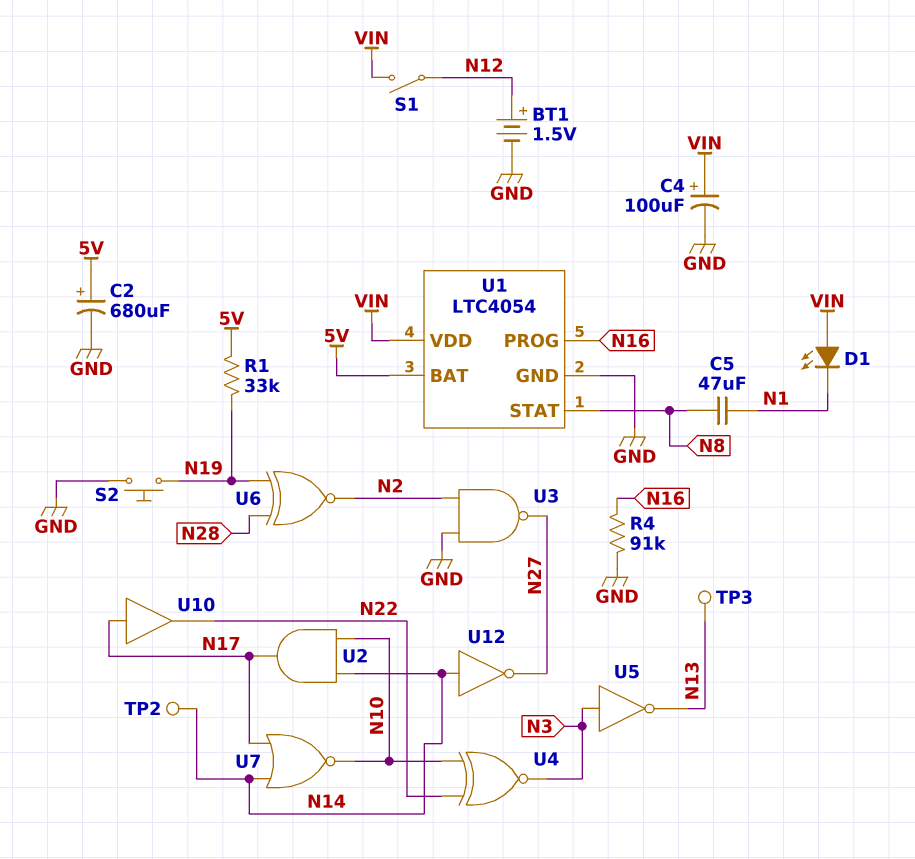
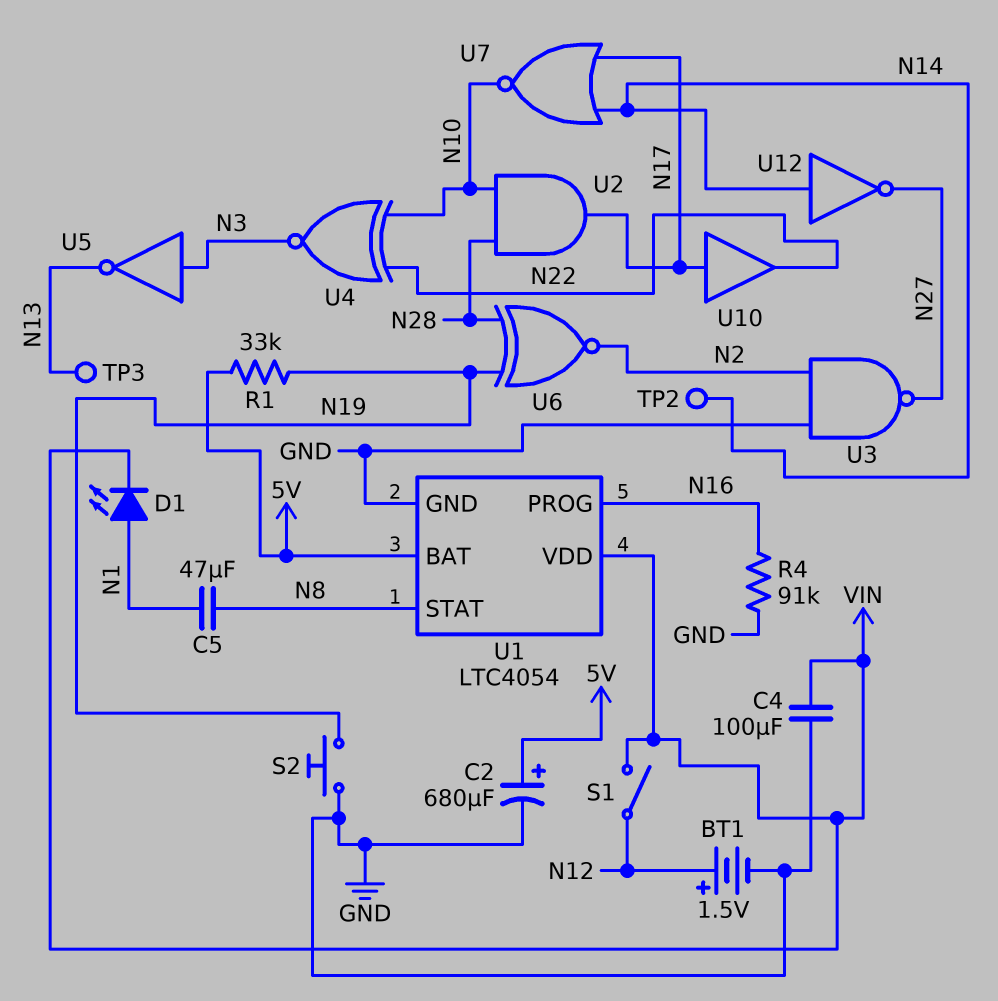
C4: 100uF (plus VIN, minus GND) -> 100uF (GND, VIN)
D1: LED (A VIN, K N1) -> LED (A N1, K VIN)
U2: AND (in N10, in N14, out N17) -> AND (in N10, in N28, out N17)

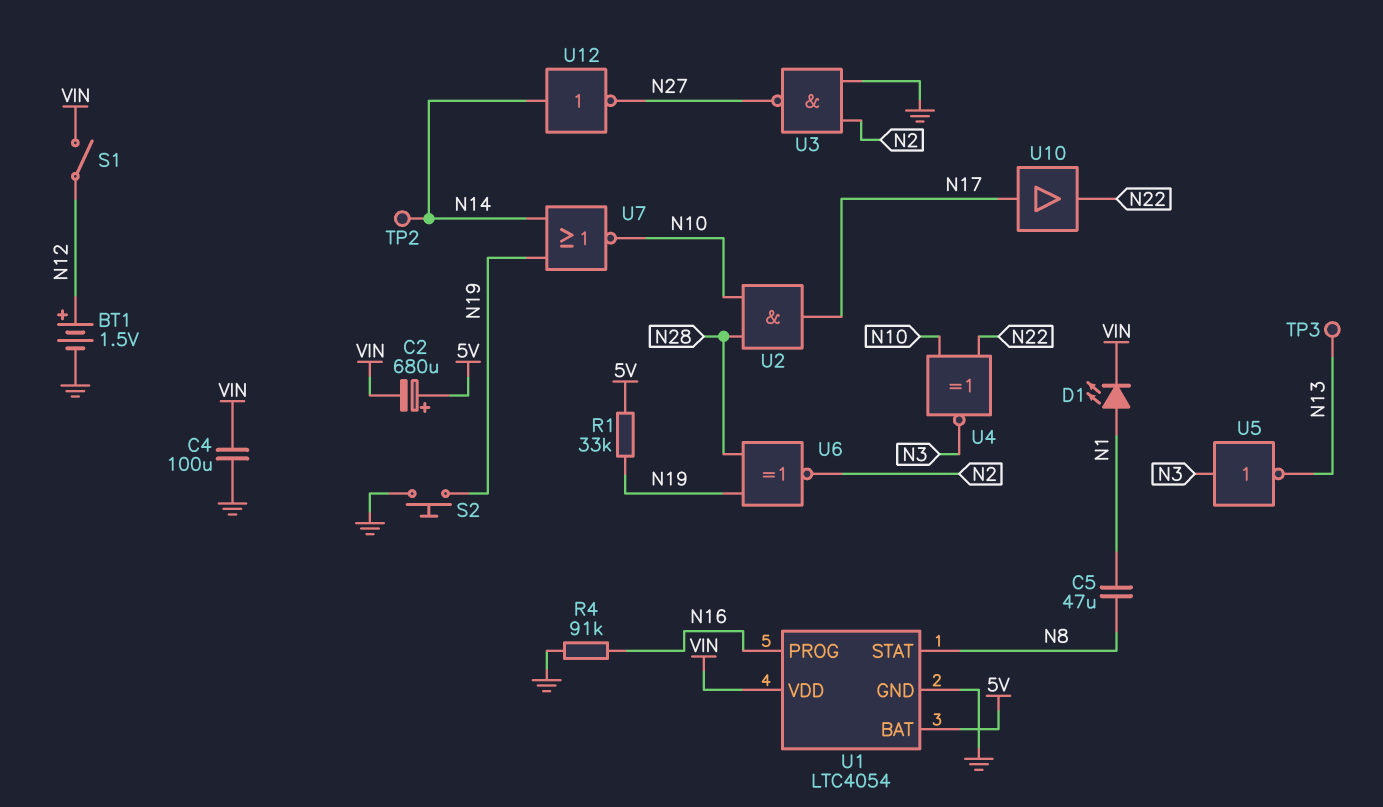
C2: 680uF (plus 5V, minus GND) -> 680uF (plus 5V, minus VIN)
U7: NOR (in N14, in N17, out N10) -> NOR (in N14, in N19, out N10)

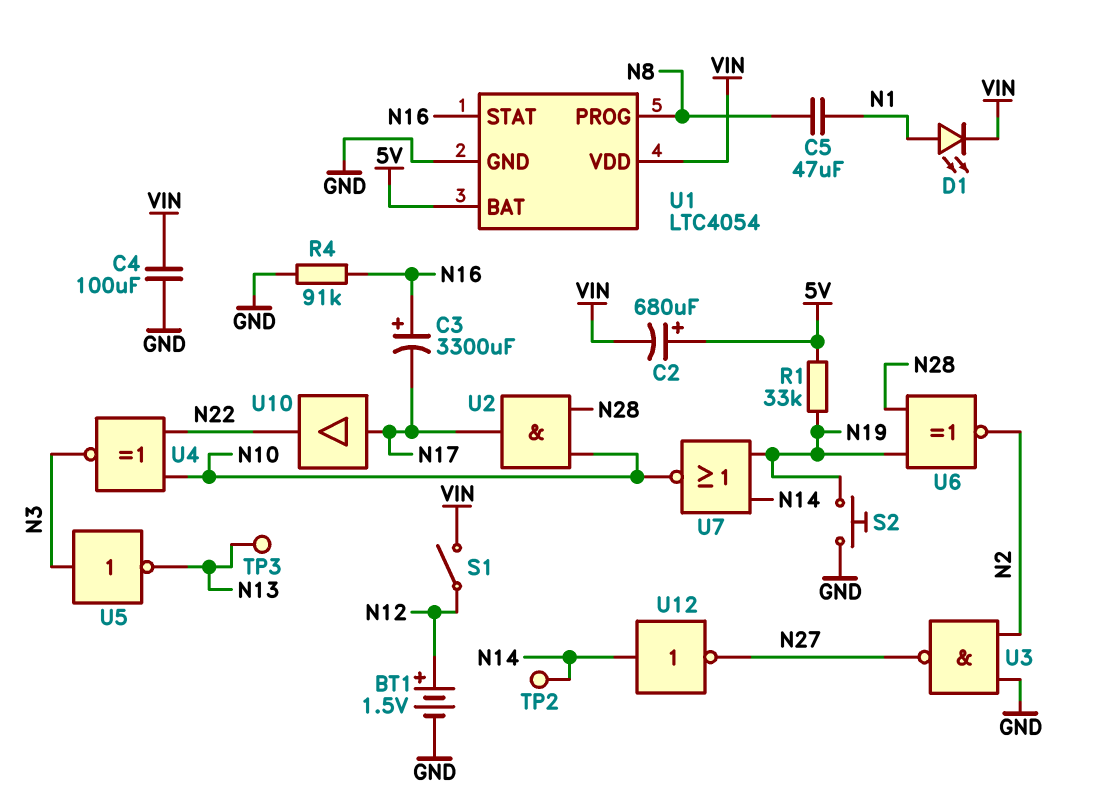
C3: none -> 3300uF (plus N16, minus N17)
U1 pin PROG: N16 -> N8
U1 pin STAT: N8 -> N16

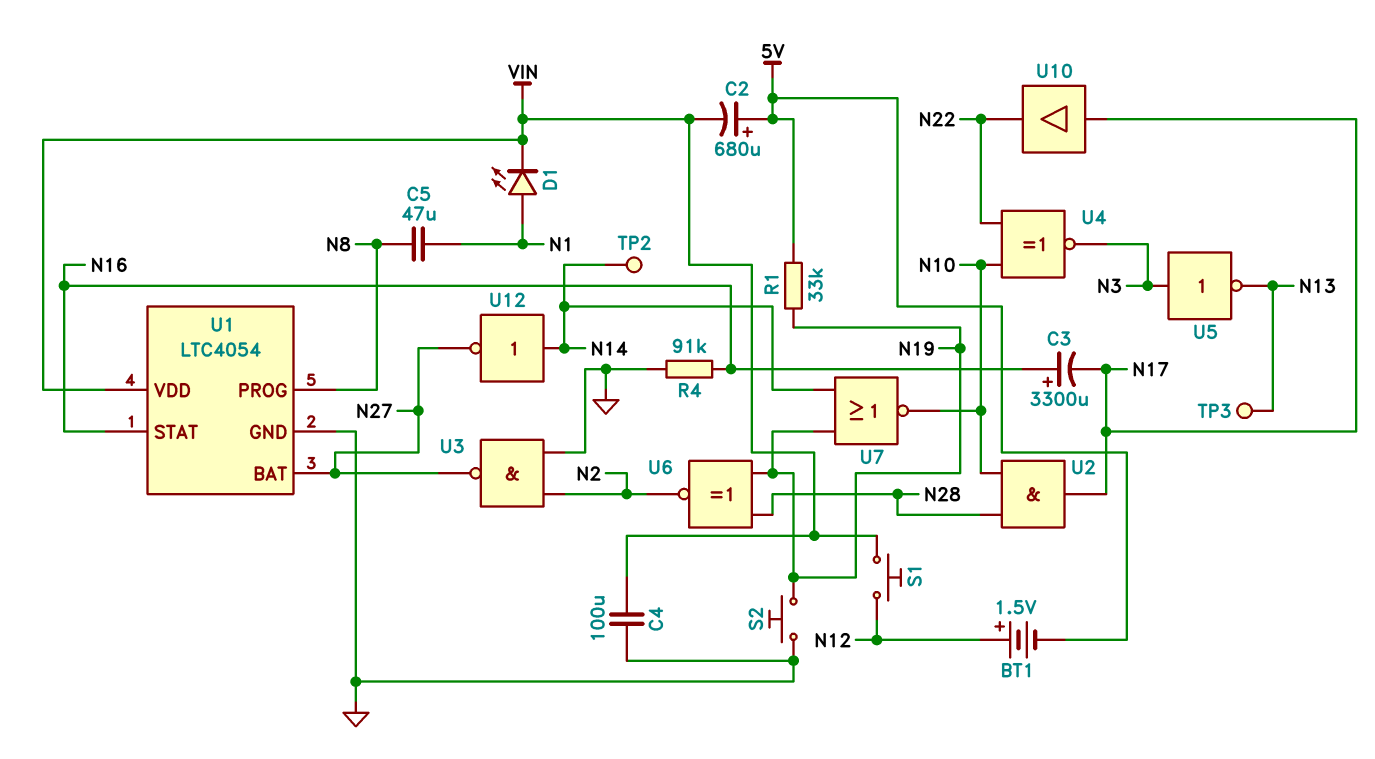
BT1: 1.5V (plus N12, minus GND) -> 1.5V (plus N12, minus 5V)
S1: switch (N12, VIN) -> button (N12, VIN)
U1 pin BAT: 5V -> N27

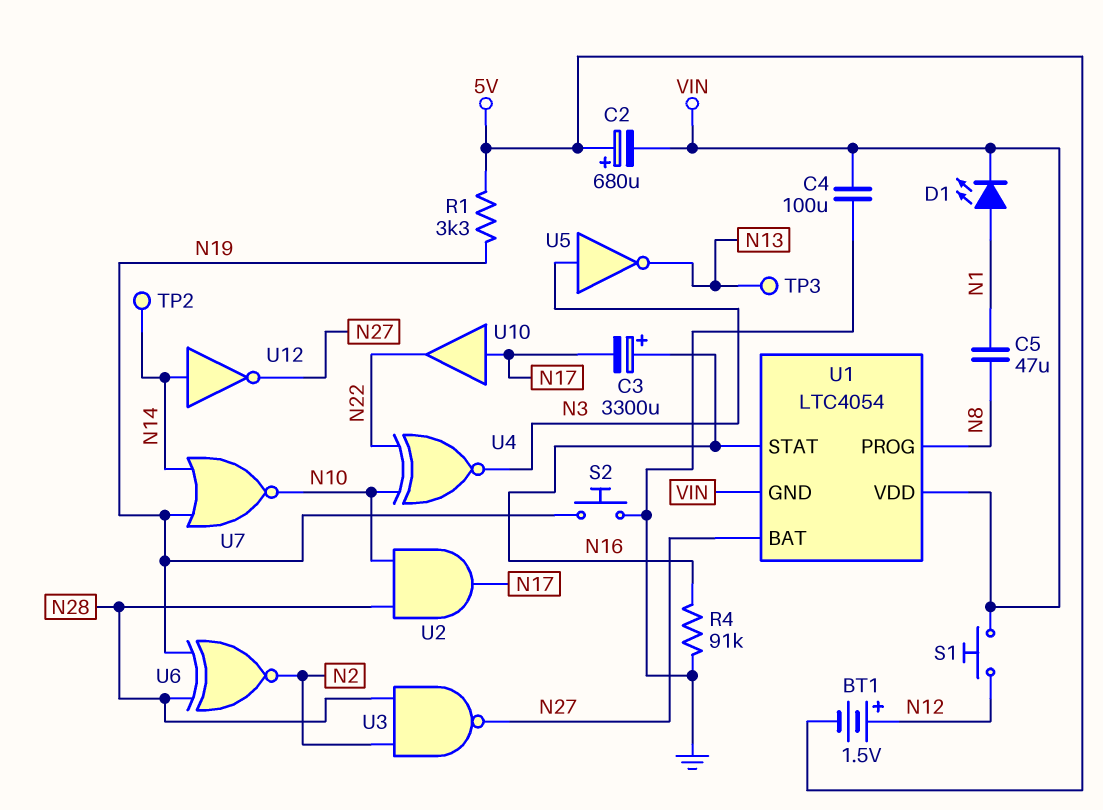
R1: 33k (5V, N19) -> 3.3k (5V, N19)
U1 pin GND: GND -> VIN
U3: NAND (in GND, in N2, out N27) -> NAND (in N2, in N28, out N27)

